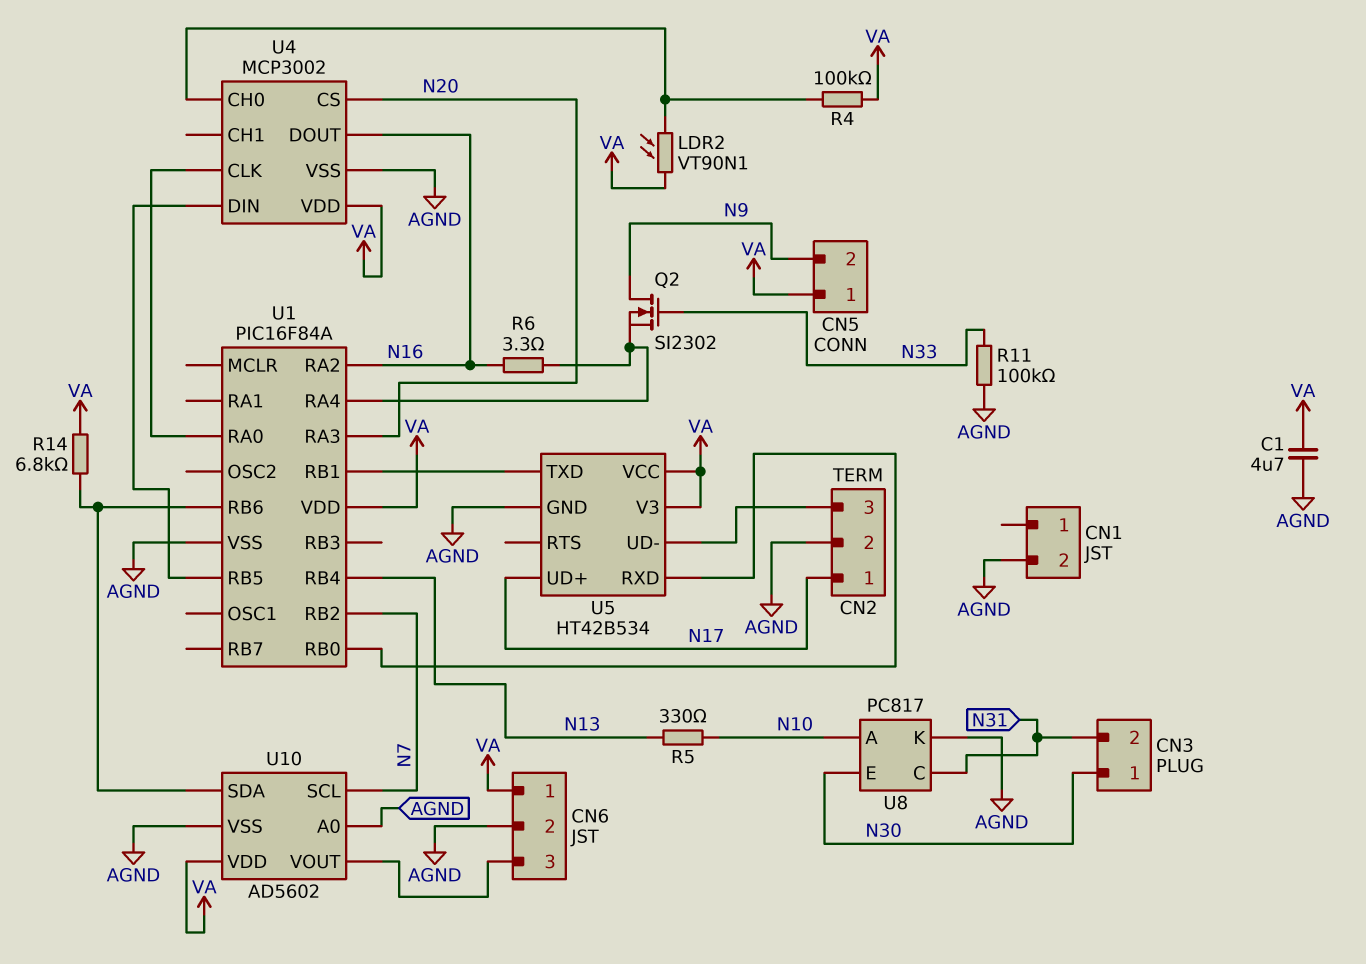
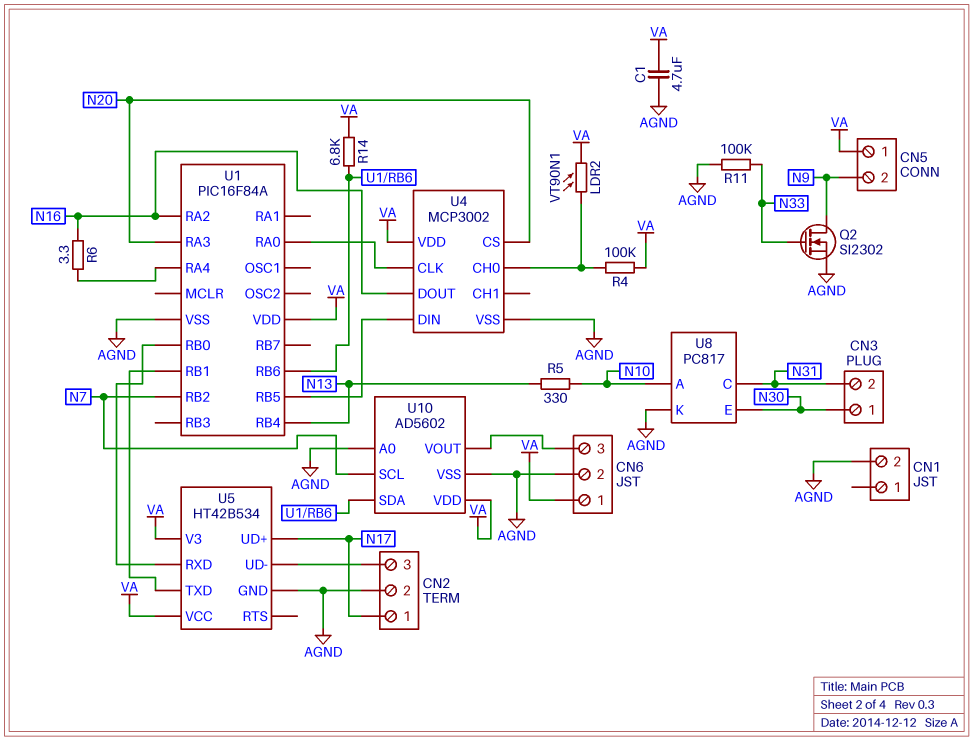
Q2: NMOS SI2302 (G N33, D N9, S U1/RA4) -> NMOS SI2302 (G N33, D N9, S AGND)

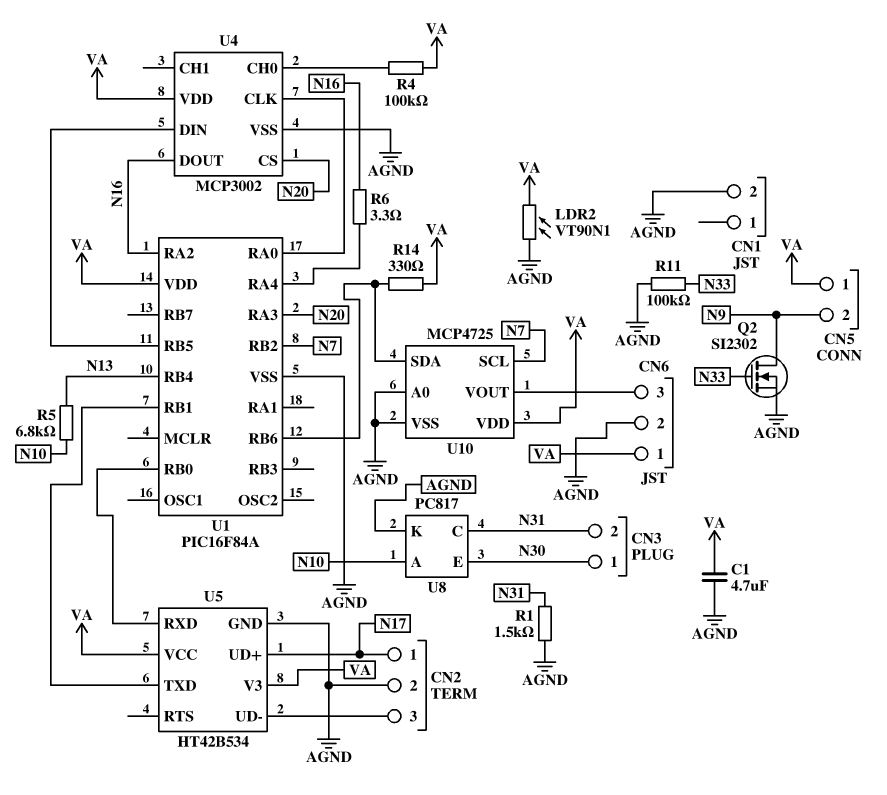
LDR2: VT90N1 (U4/CH0, VA) -> VT90N1 (AGND, VA)
R1: none -> 1.5k (AGND, N31)
R5: 330 (N10, N13) -> 6.8k (N10, N13)
R14: 6.8k (U1/RB6, VA) -> 330 (U1/RB6, VA)
U10: AD5602 -> MCP4725

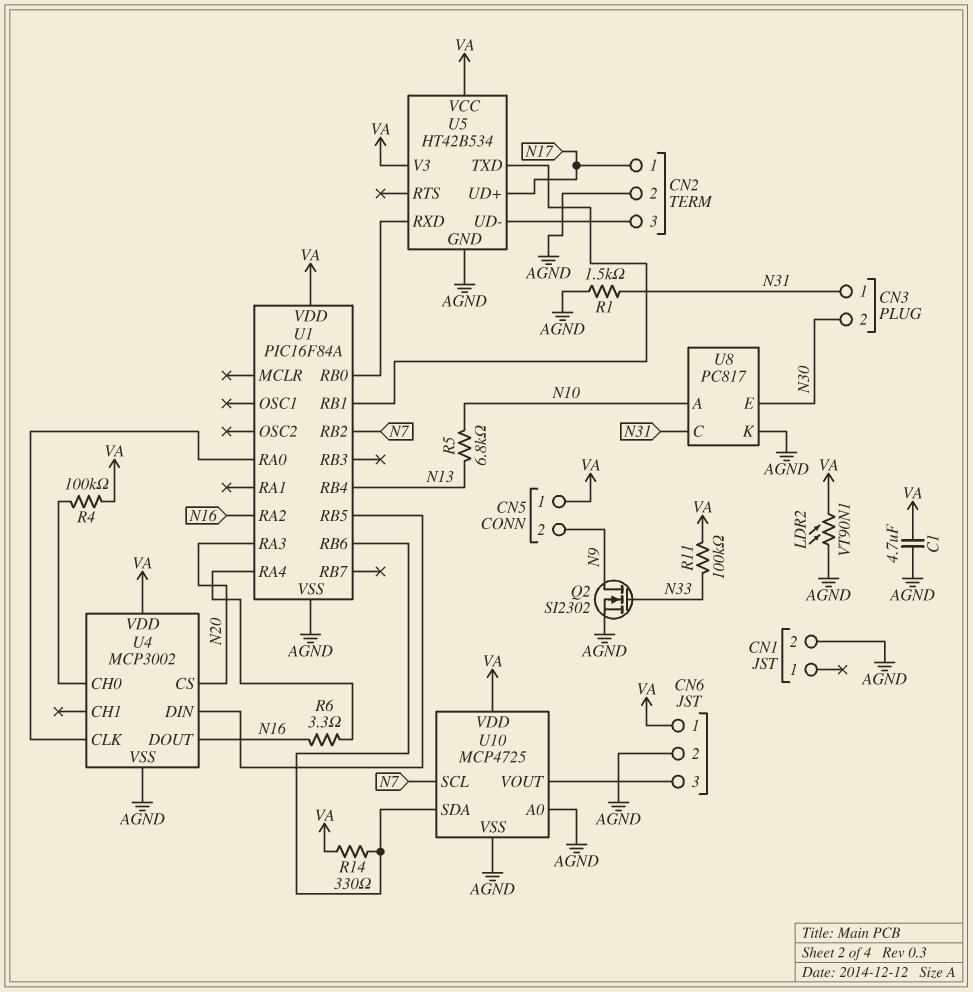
CN3 pin 1: N30 -> N31
CN3 pin 2: N31 -> N30
R11: 100k (AGND, N33) -> 100k (N33, VA)

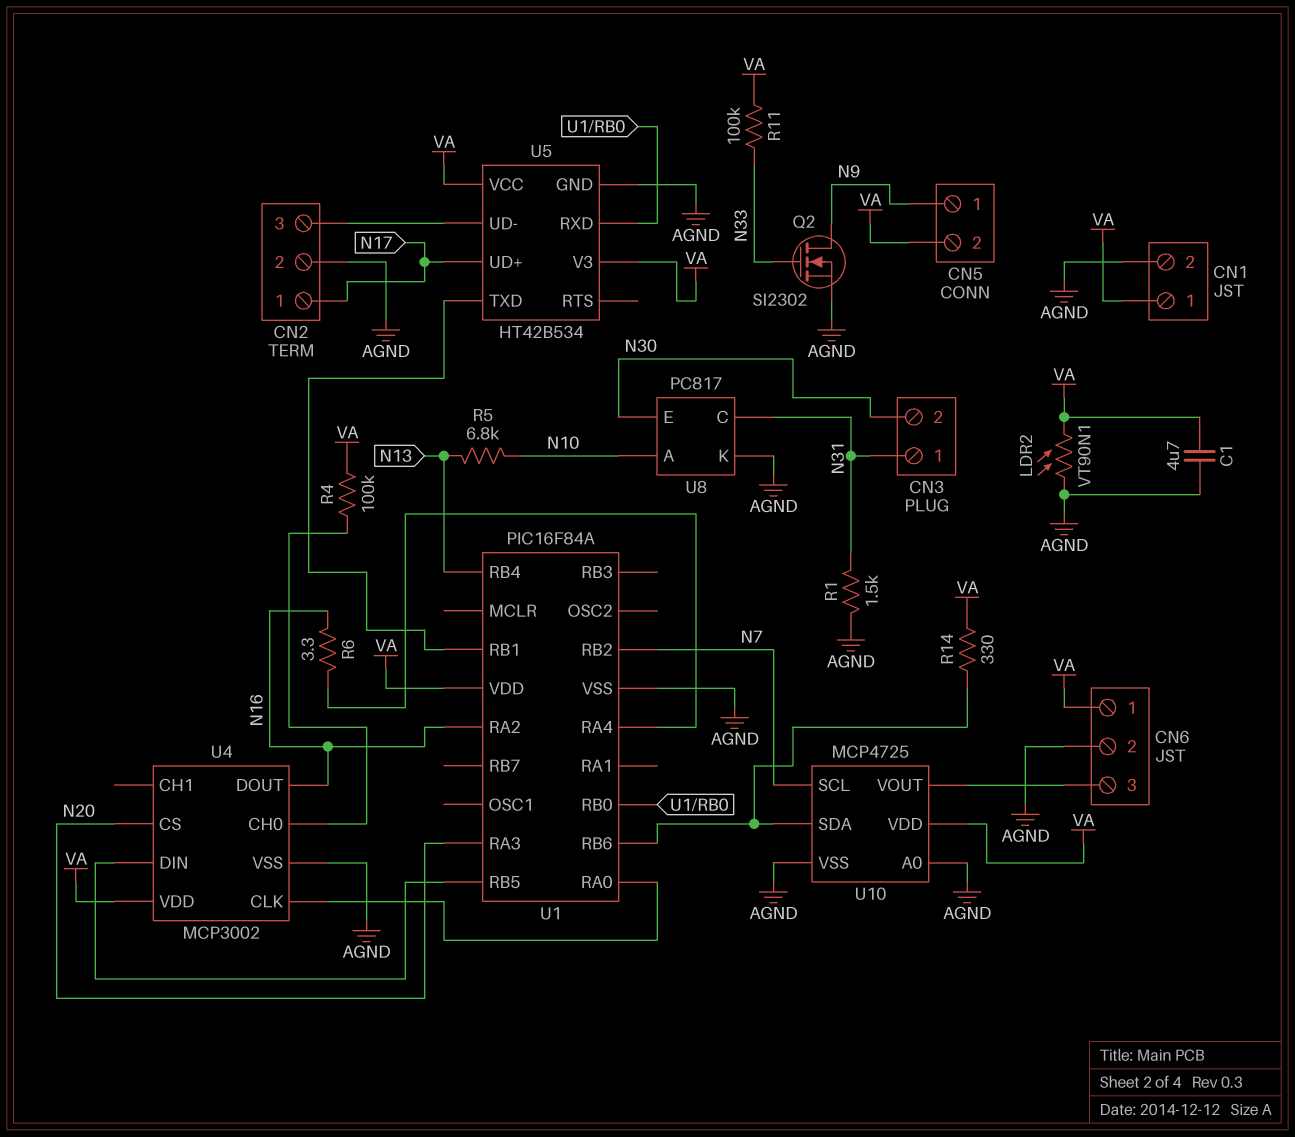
CN1 pin 1: none -> VA
CN5 pin 1: VA -> N9
CN5 pin 2: N9 -> VA

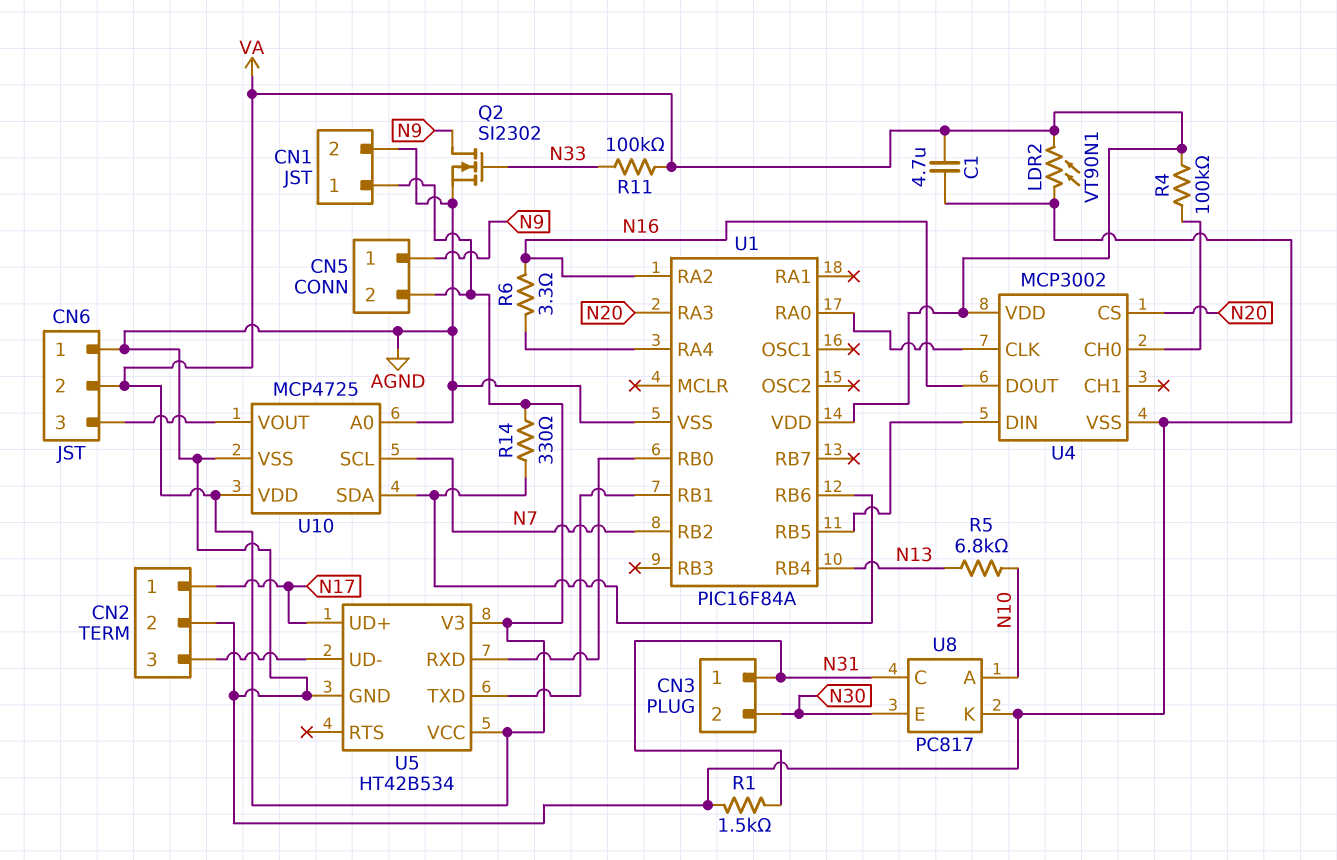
CN6 pin 1: VA -> AGND
CN6 pin 2: AGND -> VA

